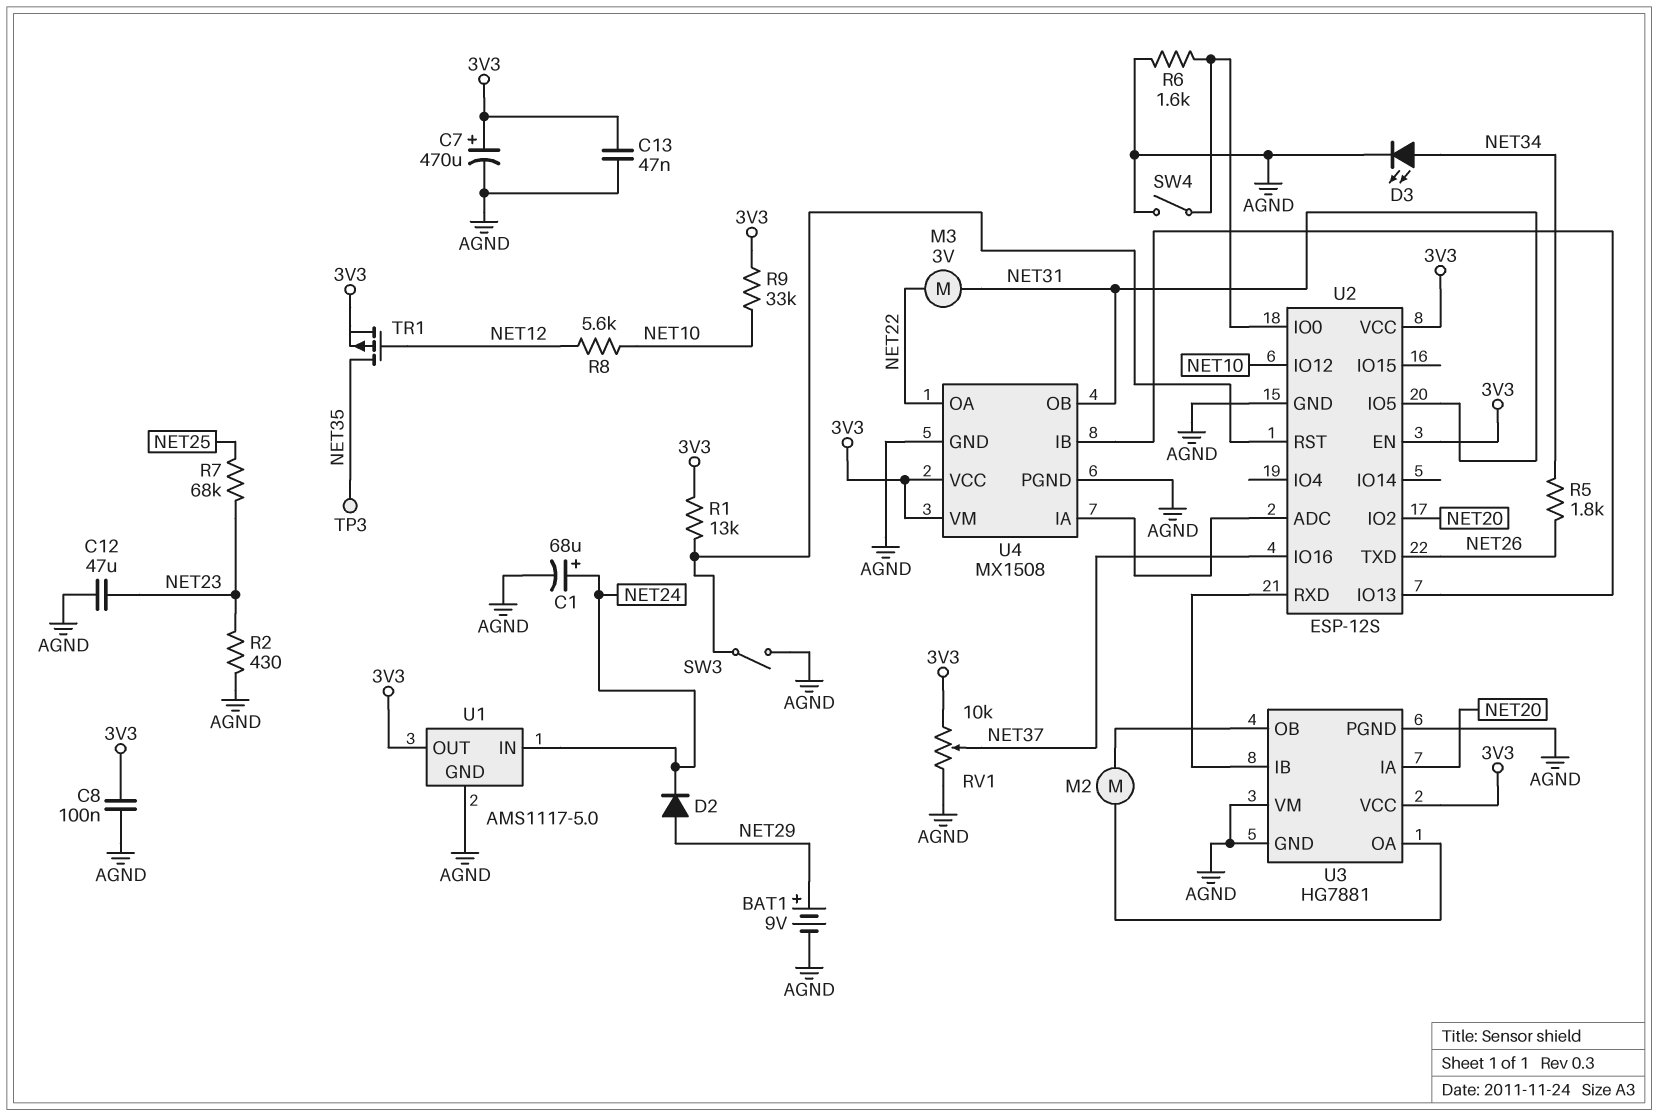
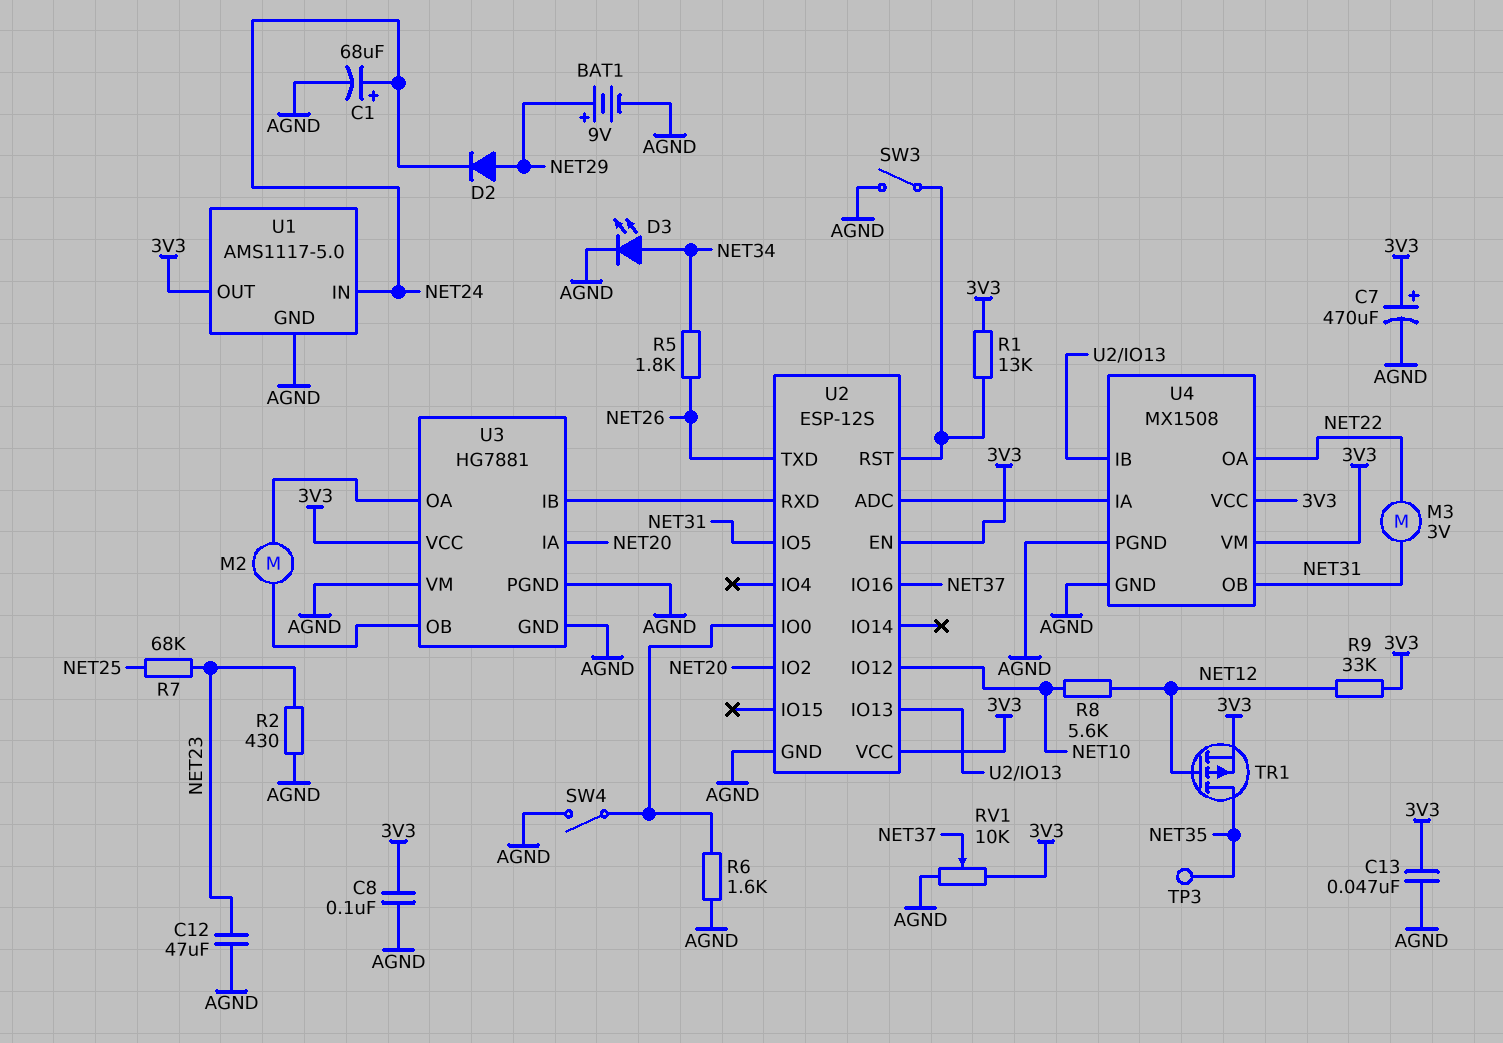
R9: 33k (3V3, NET10) -> 33k (3V3, NET12)

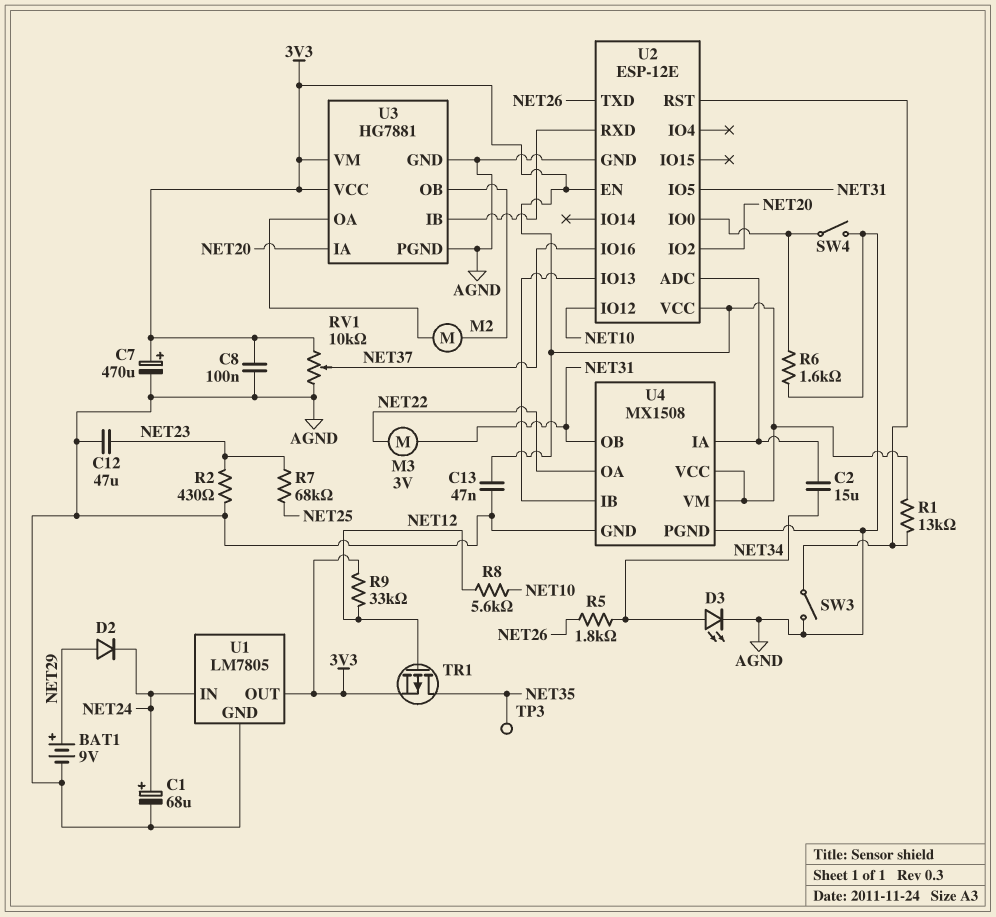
C2: none -> 15uF (NET34, U2/ADC)
U1: AMS1117-5.0 -> LM7805
U2: ESP-12S -> ESP-12E
U3 pin VM: AGND -> 3V3

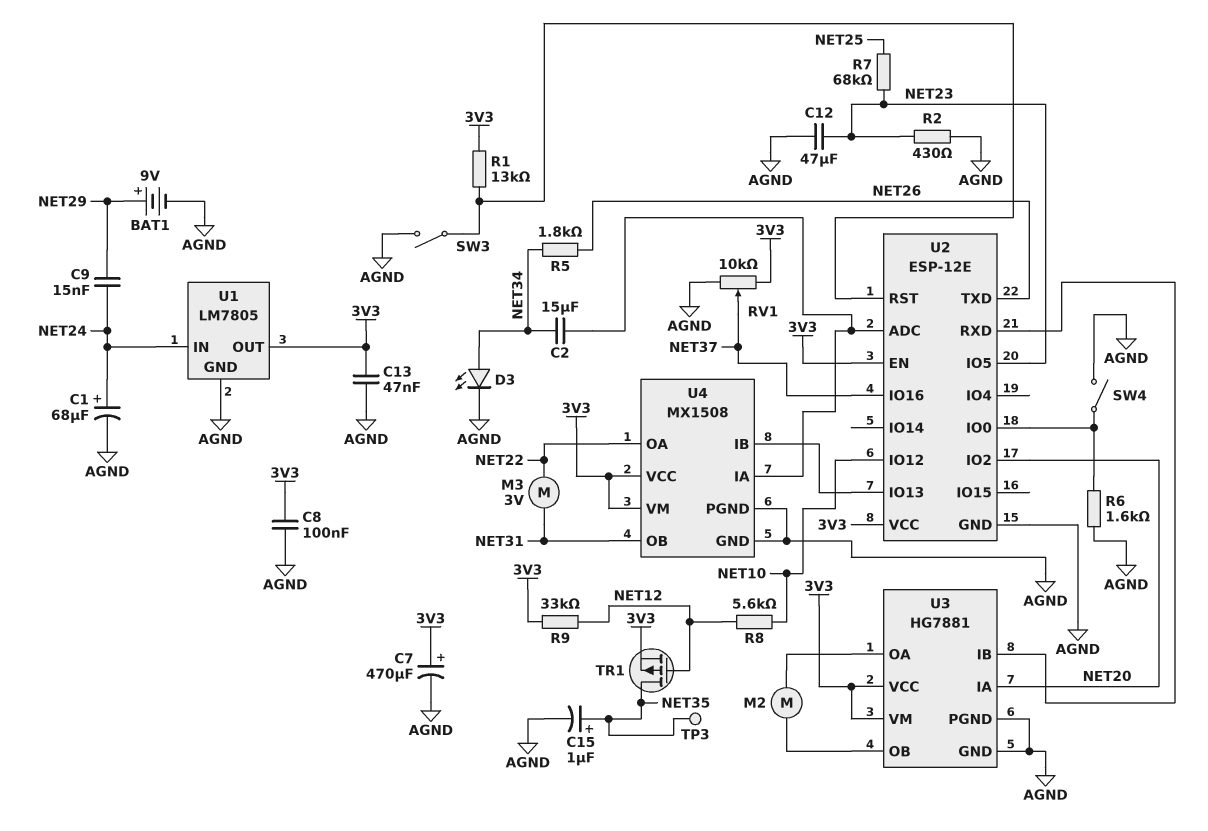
C9: none -> 15nF (NET24, NET29)
C15: none -> 1uF (plus NET35, minus AGND)
D2: diode (A NET29, K NET24) -> none
U2 pin IO5: NET31 -> NET23

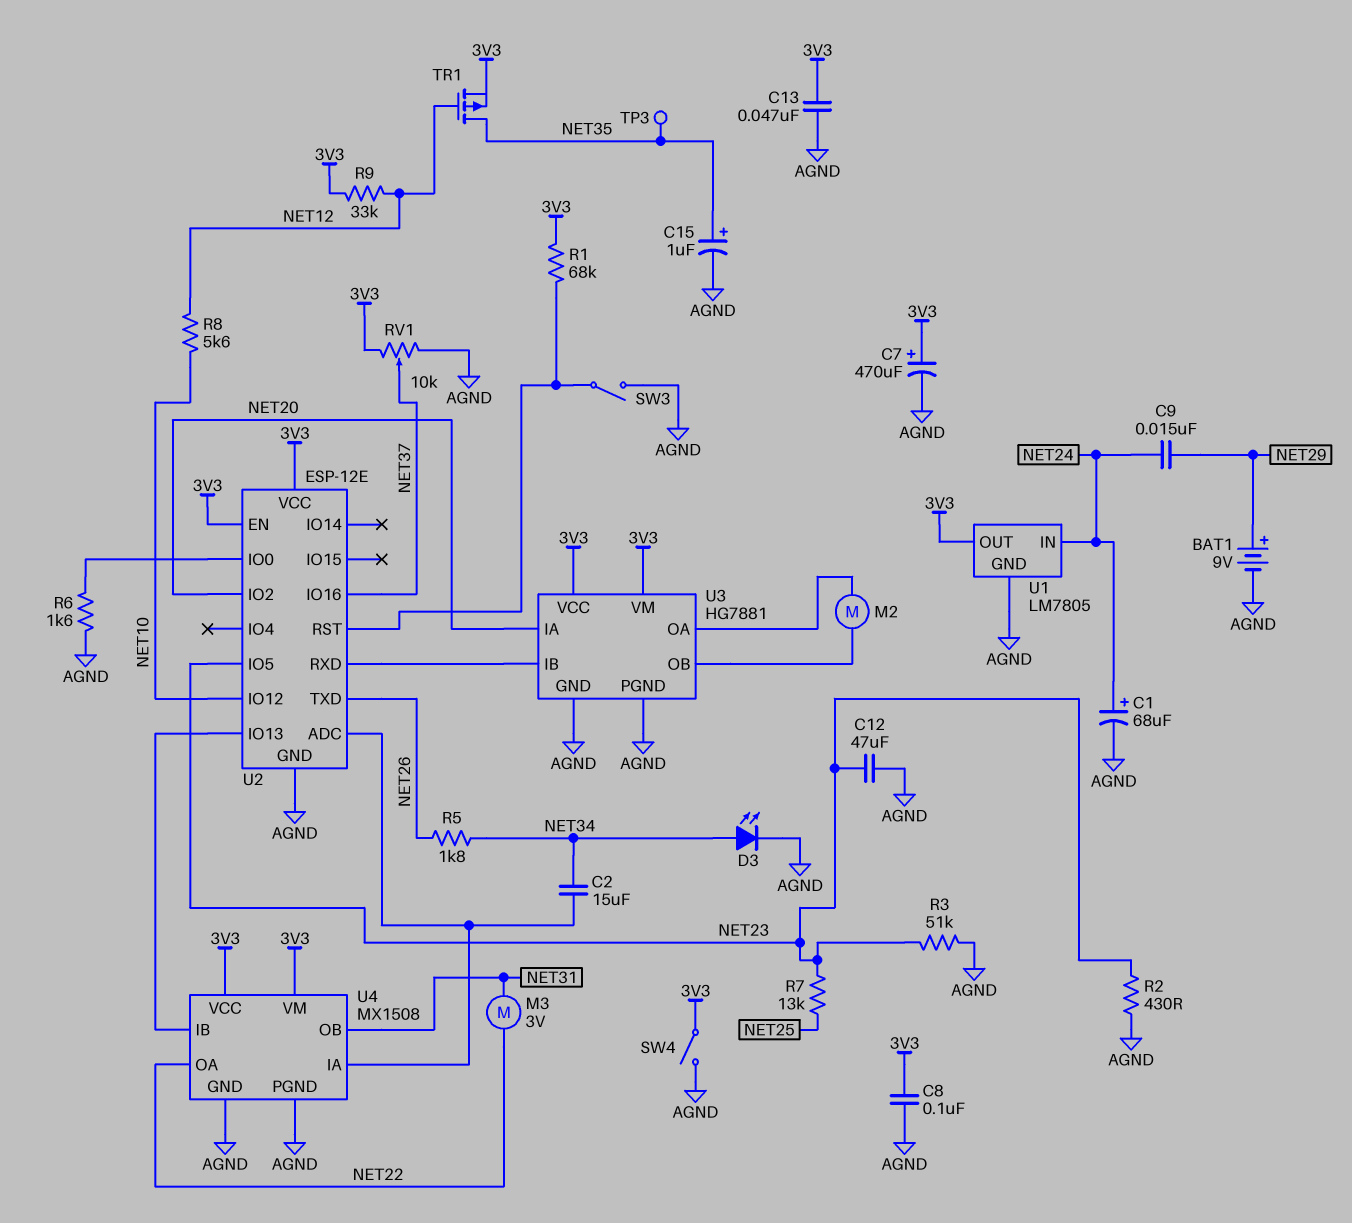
R1: 13k (3V3, U2/RST) -> 68k (3V3, U2/RST)
R3: none -> 51k (AGND, NET23)
R7: 68k (NET23, NET25) -> 13k (NET23, NET25)
SW4: switch (AGND, U2/IO0) -> switch (3V3, AGND)

